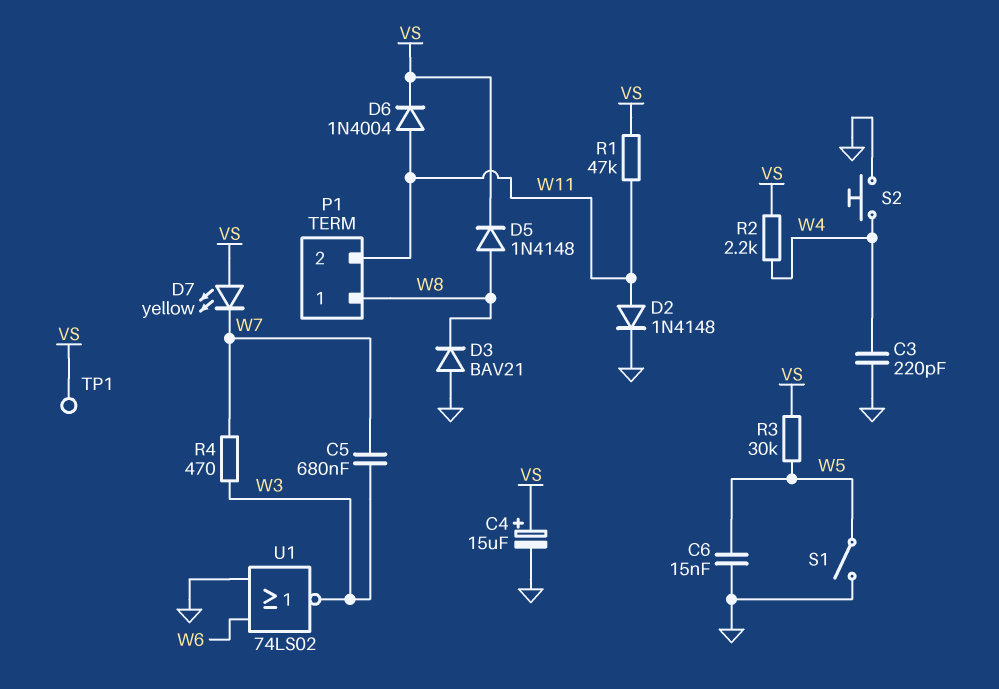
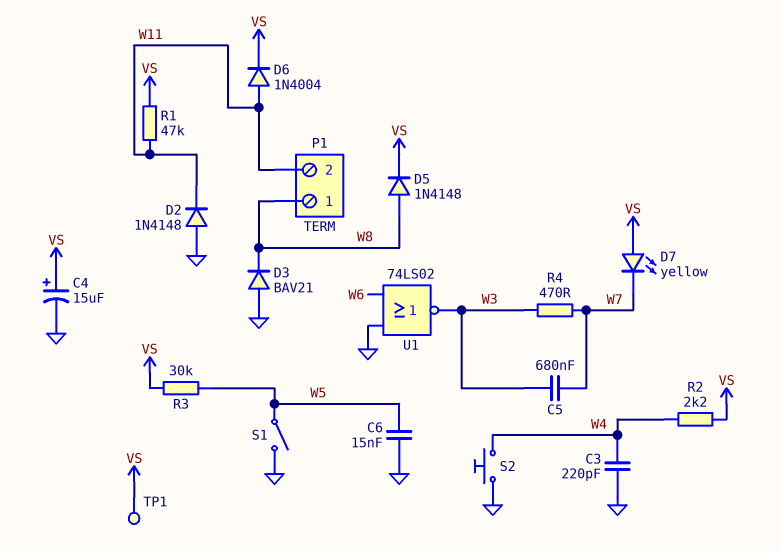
D2: diode 1N4148 (A W11, K GND) -> diode 1N4148 (A GND, K W11)

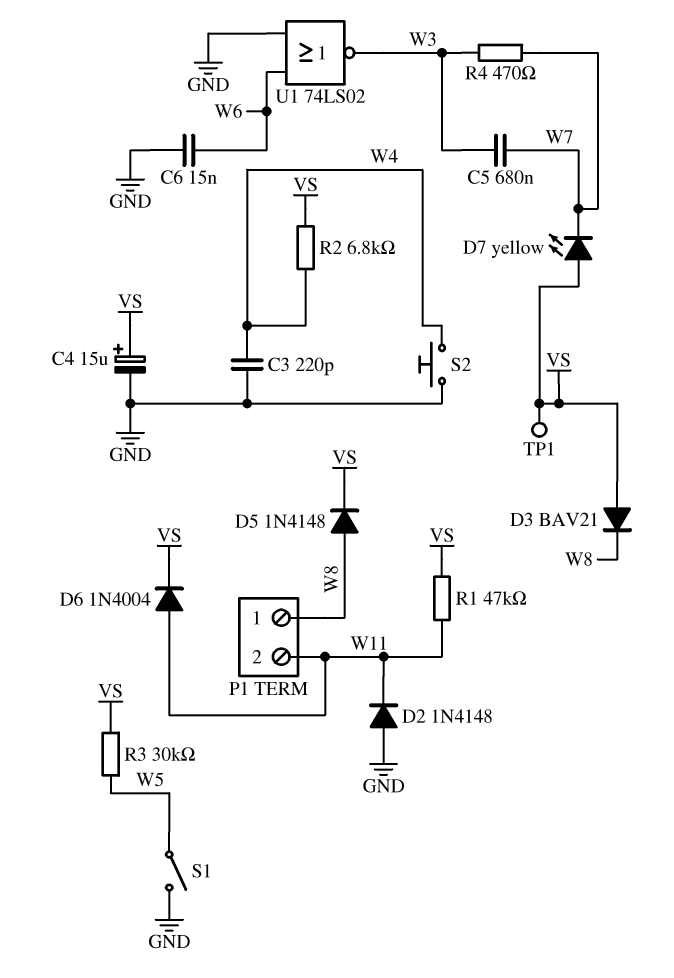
C6: 15nF (GND, W5) -> 15nF (GND, W6)
D3: diode BAV21 (A GND, K W8) -> diode BAV21 (A VS, K W8)
R2: 2.2k (VS, W4) -> 6.8k (VS, W4)

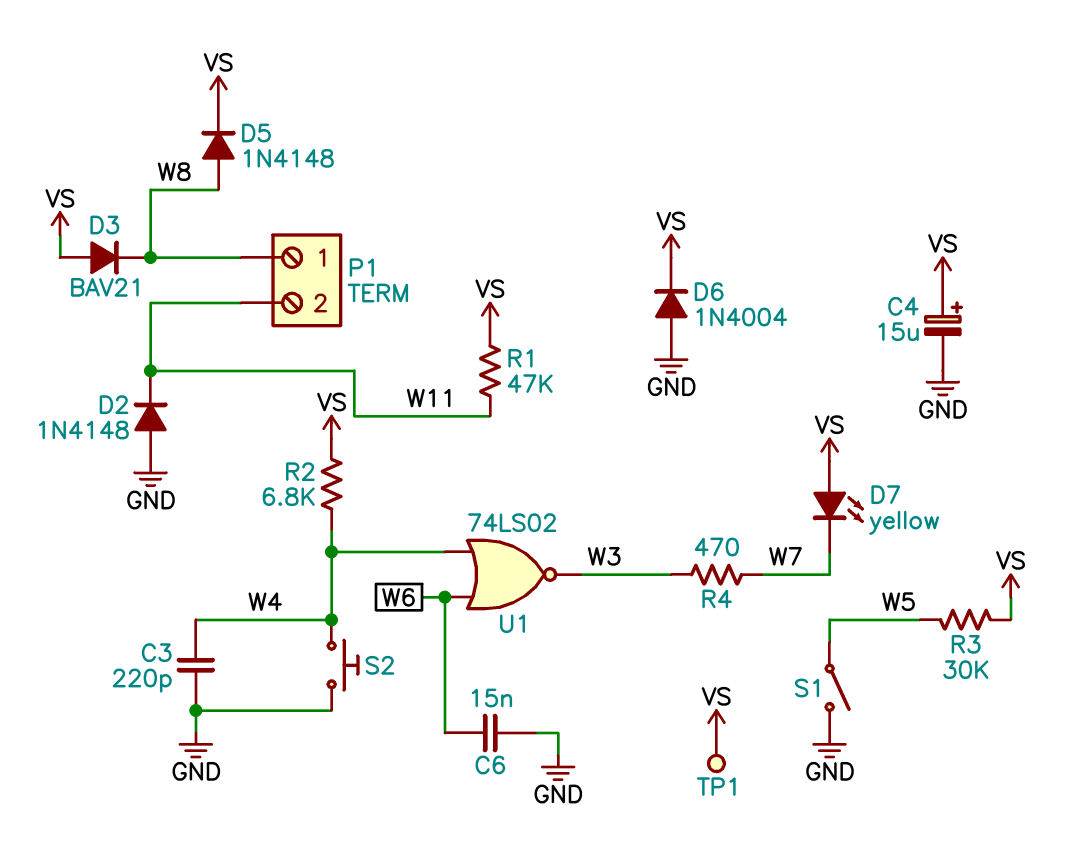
C5: 680nF (W3, W7) -> none
D6: diode 1N4004 (A W11, K VS) -> diode 1N4004 (A GND, K VS)
U1: NOR 74LS02 (in GND, in W6, out W3) -> NOR 74LS02 (in W4, in W6, out W3)

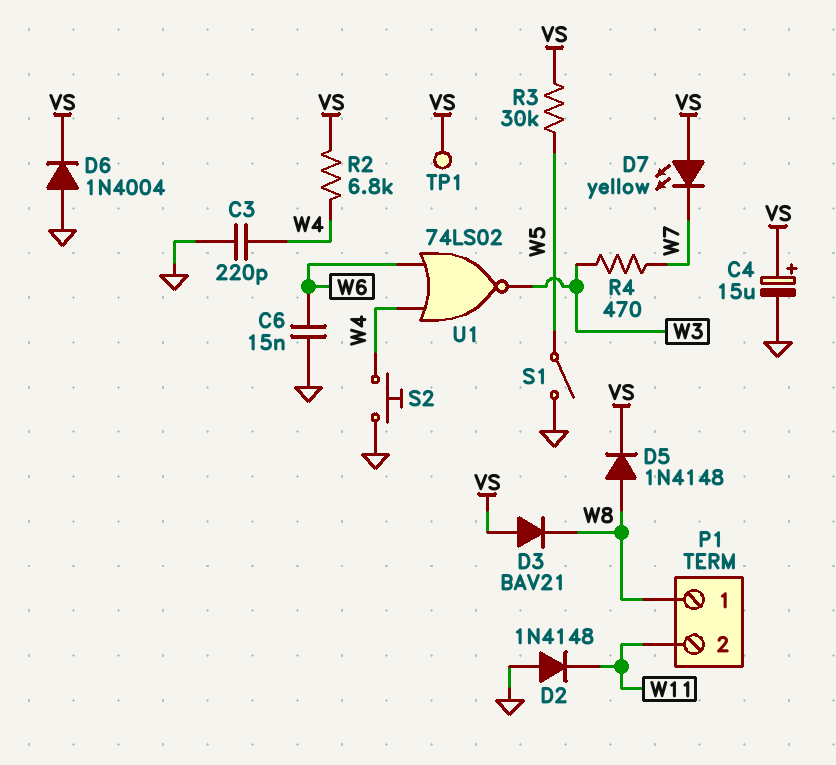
R1: 47k (VS, W11) -> none

